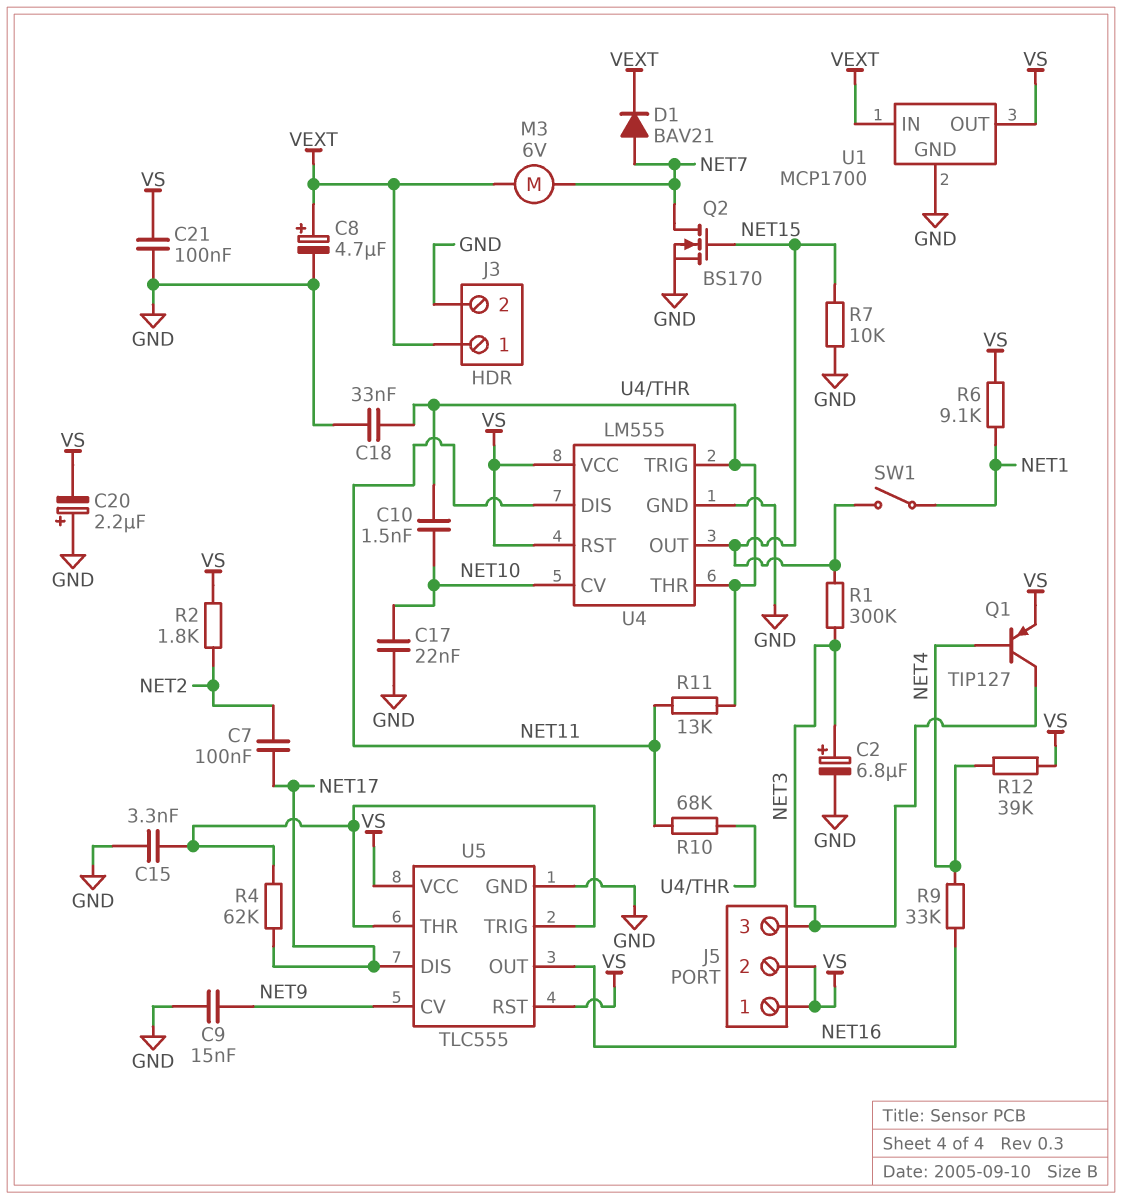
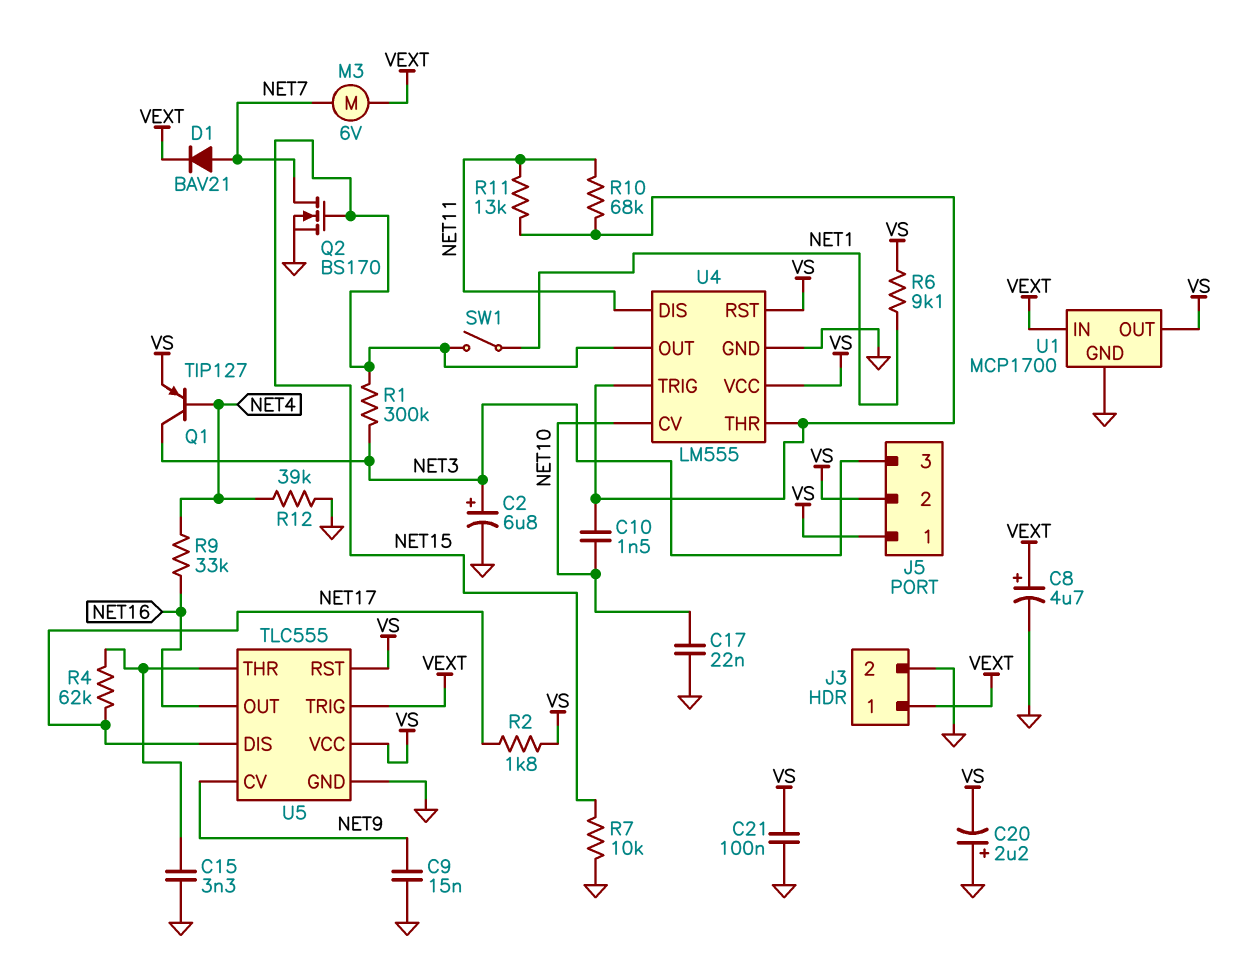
C7: 100nF (NET2, NET17) -> none
C18: 33nF (GND, U4/THR) -> none
R2: 1.8k (NET2, VS) -> 1.8k (NET17, VS)
R12: 39k (NET4, VS) -> 39k (GND, NET4)
U5 pin TRIG: U5/THR -> VEXT

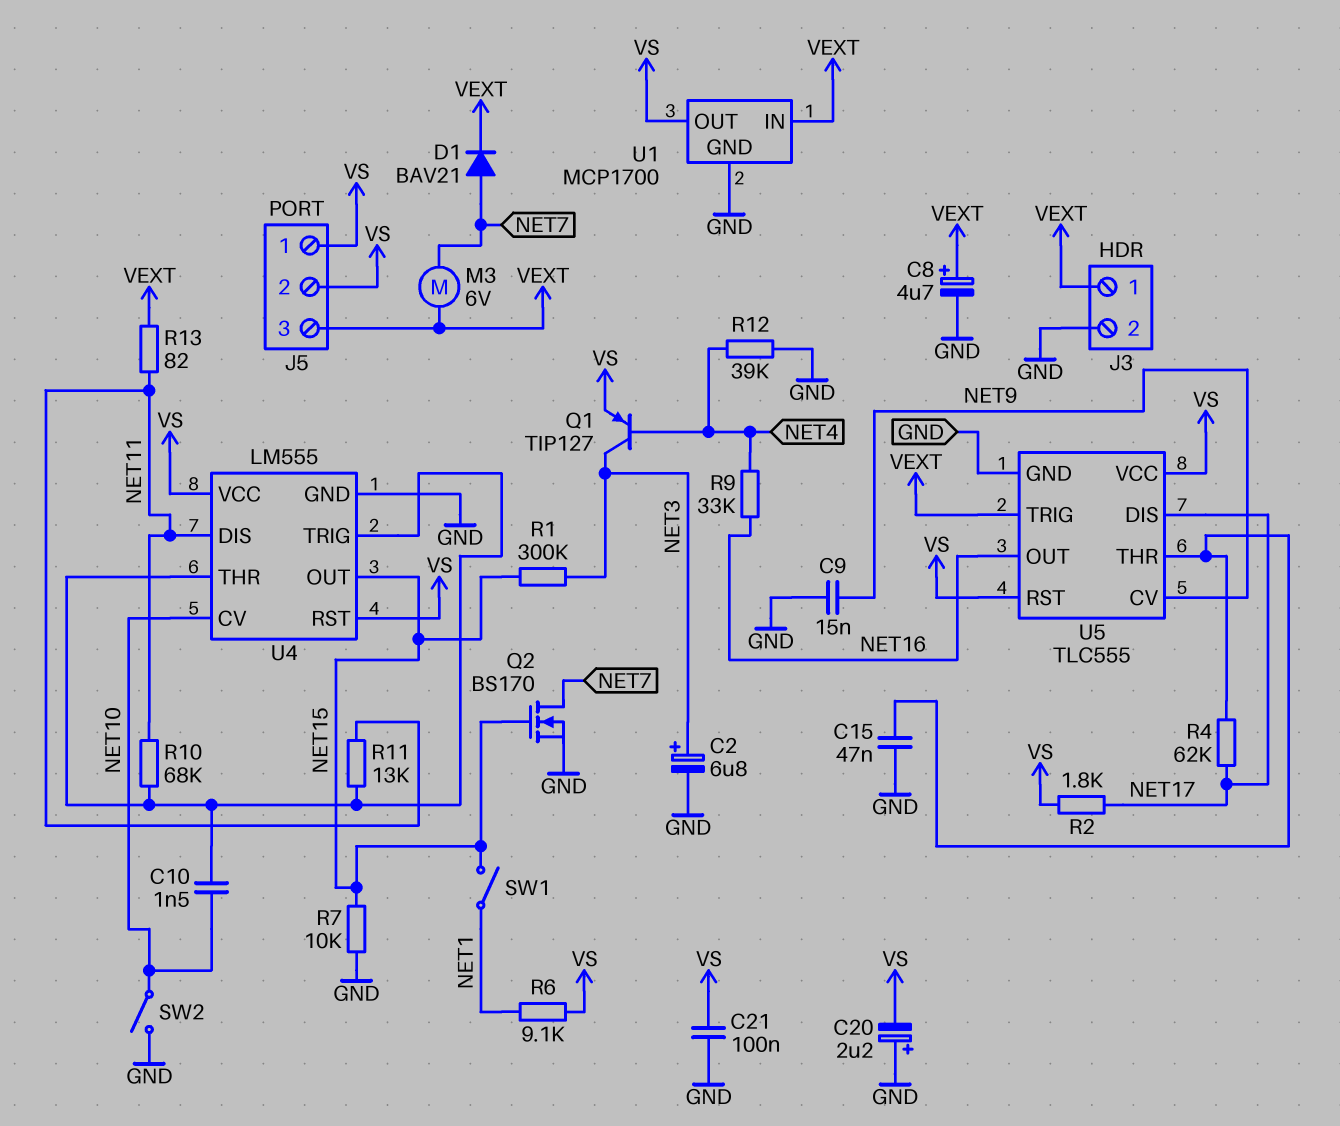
C15: 3.3nF (GND, U5/THR) -> 47nF (GND, U5/THR)
C17: 22nF (GND, NET10) -> none
J5 pin 3: NET3 -> VEXT
R13: none -> 82 (NET11, VEXT)
SW2: none -> switch (GND, NET10)

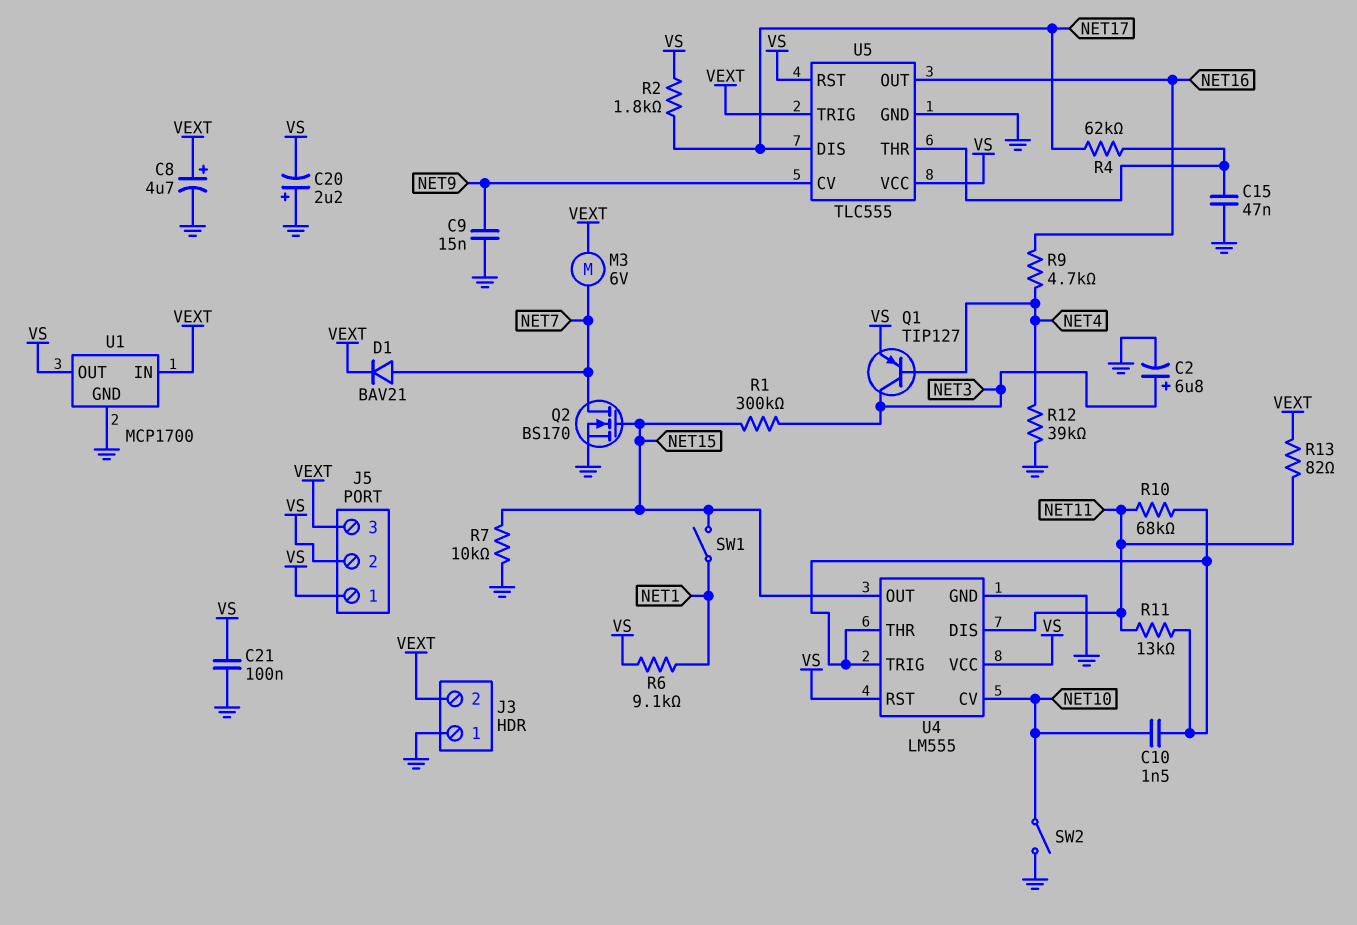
J3 pin 1: VEXT -> GND
J3 pin 2: GND -> VEXT
R9: 33k (NET4, NET16) -> 4.7k (NET4, NET16)

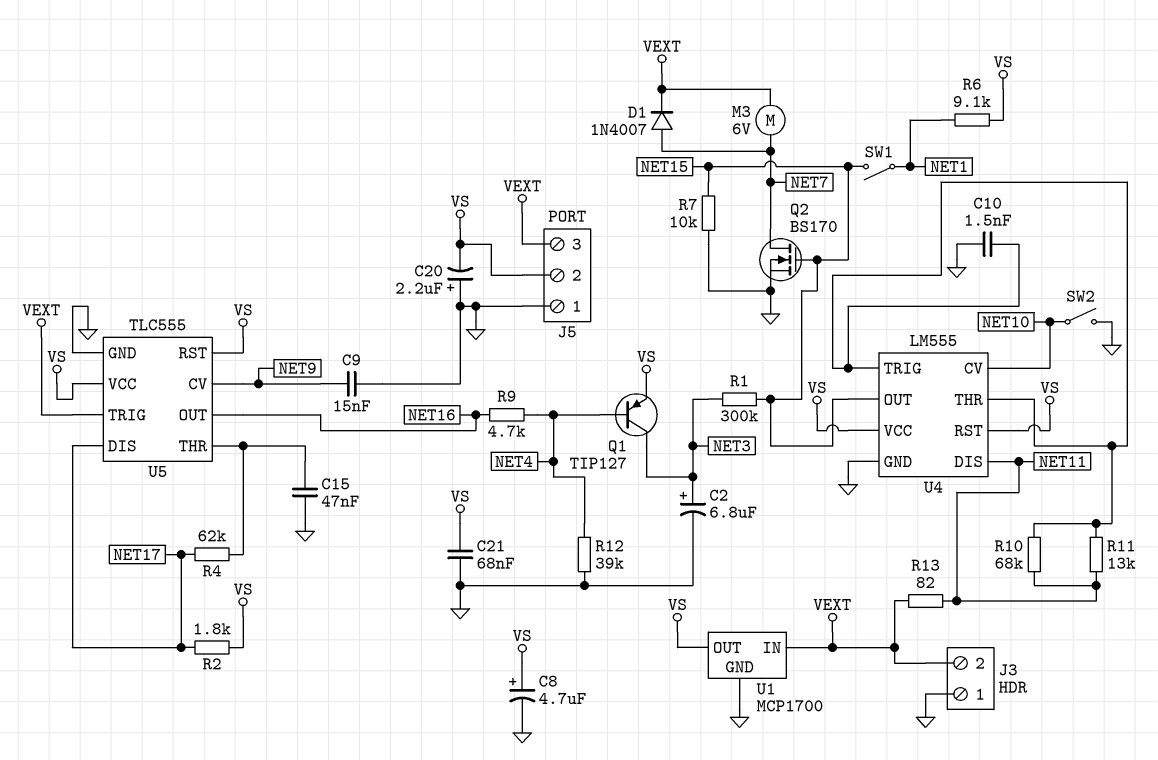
C8: 4.7uF (plus VEXT, minus GND) -> 4.7uF (plus VS, minus GND)
C10: 1.5nF (NET10, U4/THR) -> 1.5nF (GND, U4/THR)
C21: 100nF (GND, VS) -> 68nF (GND, VS)
D1: diode BAV21 (A NET7, K VEXT) -> diode 1N4007 (A NET7, K VEXT)
J5 pin 1: VS -> GND

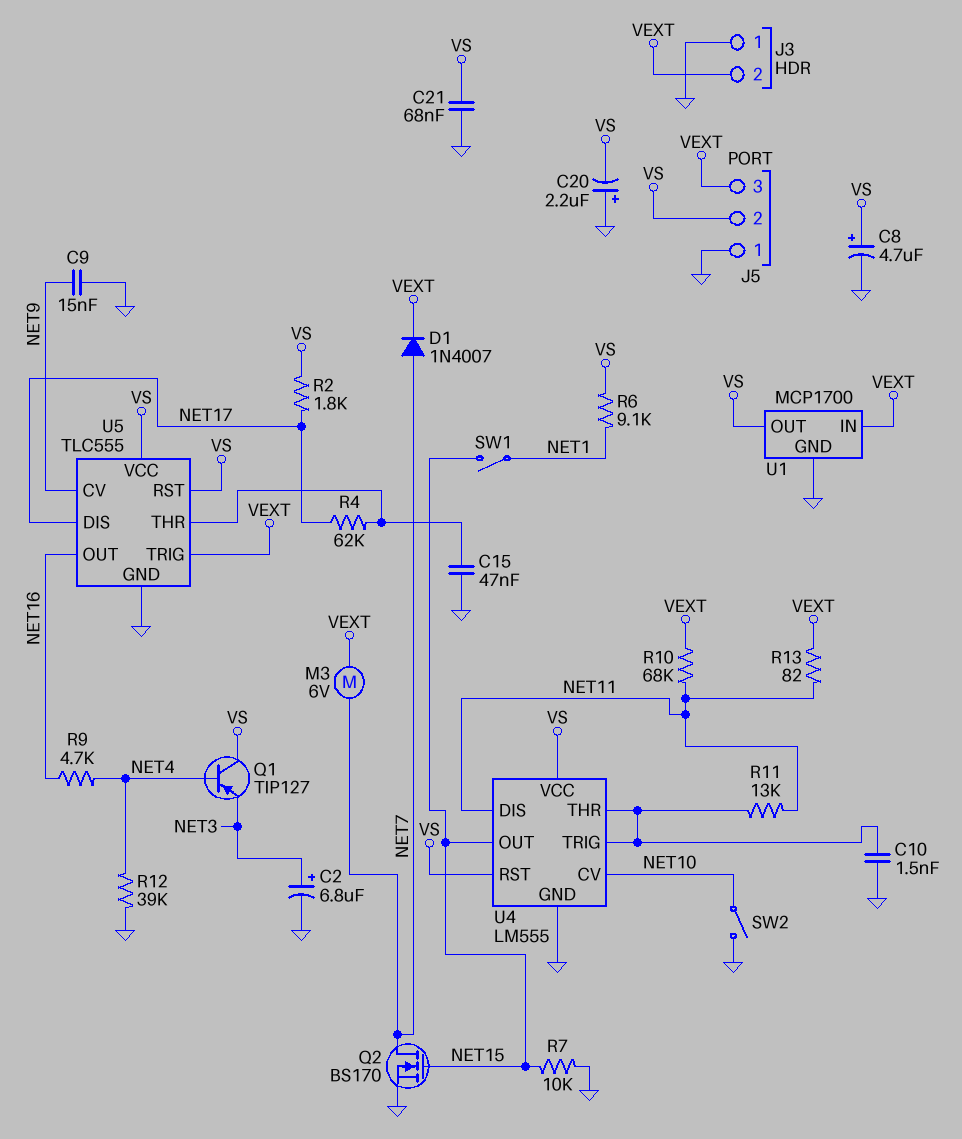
Q1: PNP TIP127 (B NET4, C NET3, E VS) -> PNP TIP127 (B NET4, C VS, E NET3)
R1: 300k (NET3, NET15) -> none
R10: 68k (NET11, U4/THR) -> 68k (NET11, VEXT)

